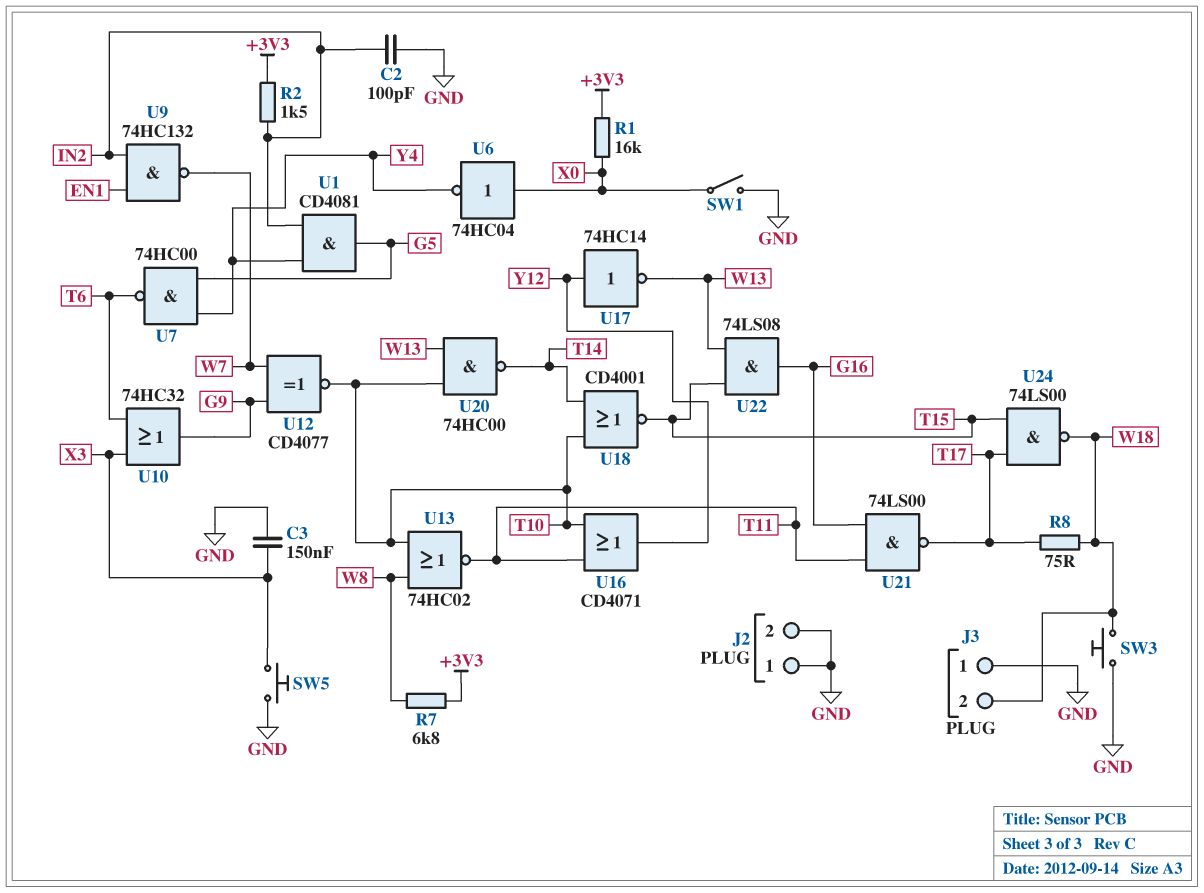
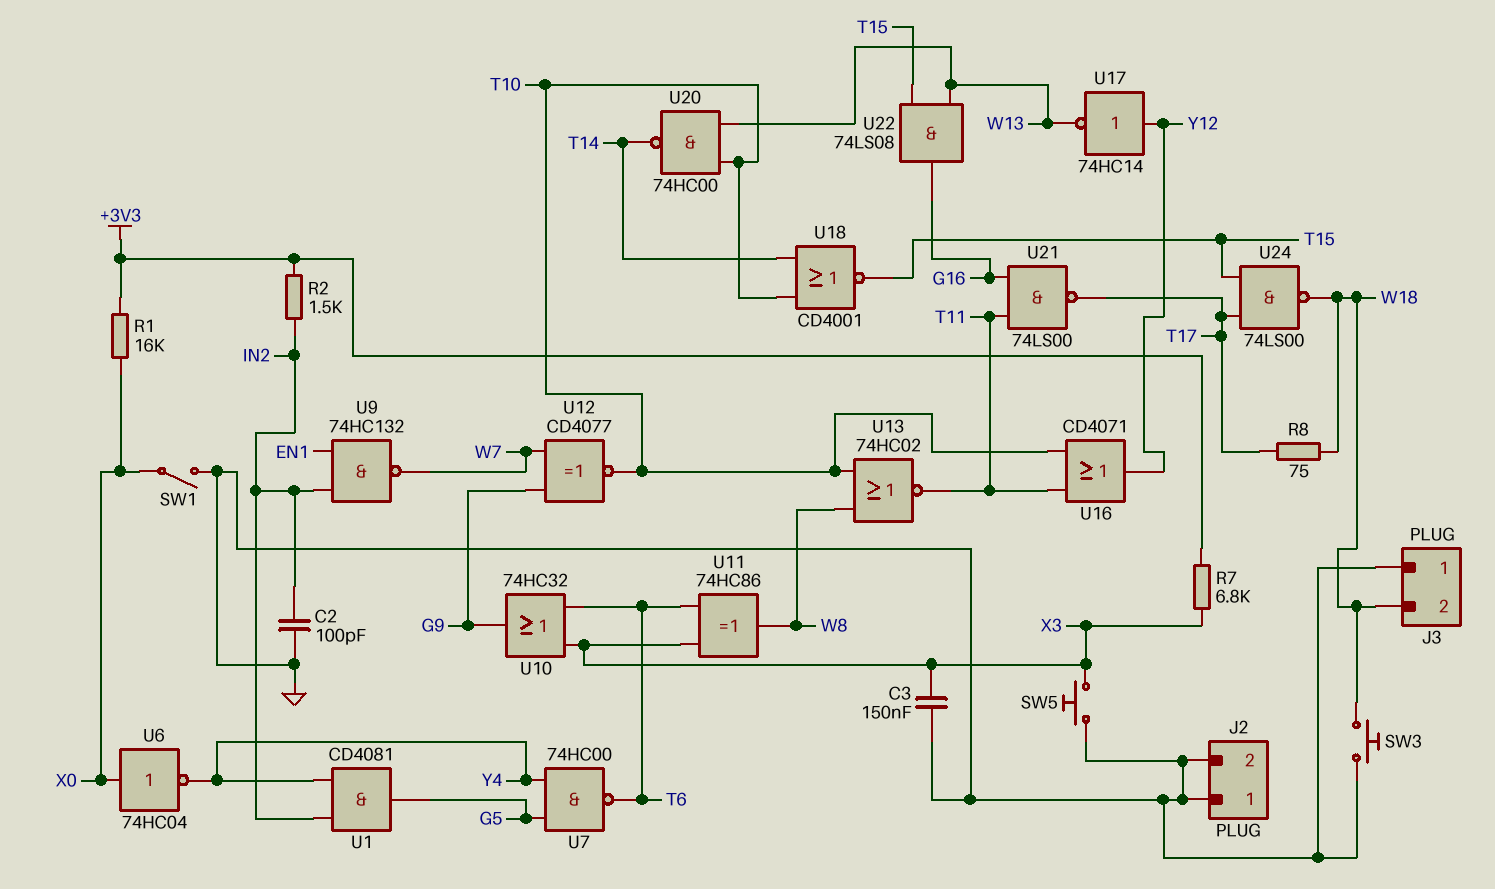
R7: 6.8k (+3V3, W8) -> 6.8k (+3V3, X3)
U11: none -> XOR 74HC86 (in T6, in X3, out W8)

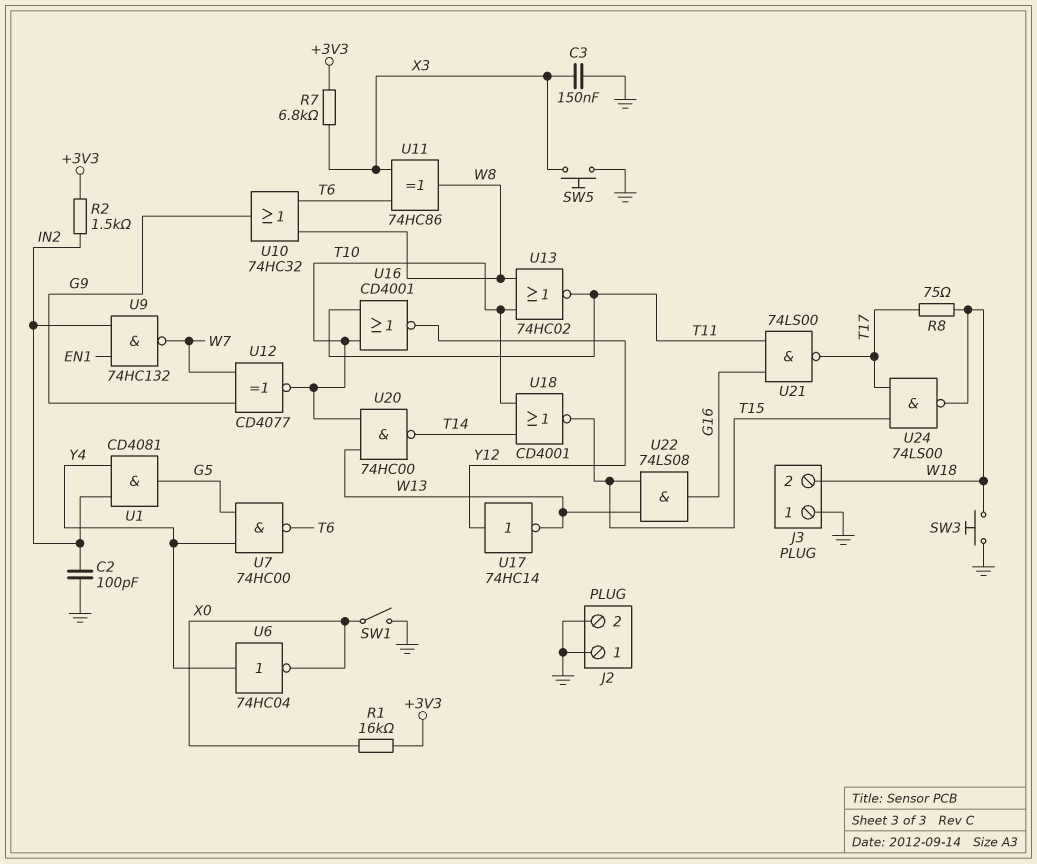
U6: NOT 74HC04 (in X0, out Y4) -> NOT 74HC04 (in Y4, out X0)
U10: OR 74HC32 (in T6, in X3, out G9) -> OR 74HC32 (in T6, in W8, out G9)
U16: OR CD4071 (in T10, in T11, out Y12) -> NOR CD4001 (in T10, in T11, out Y12)

